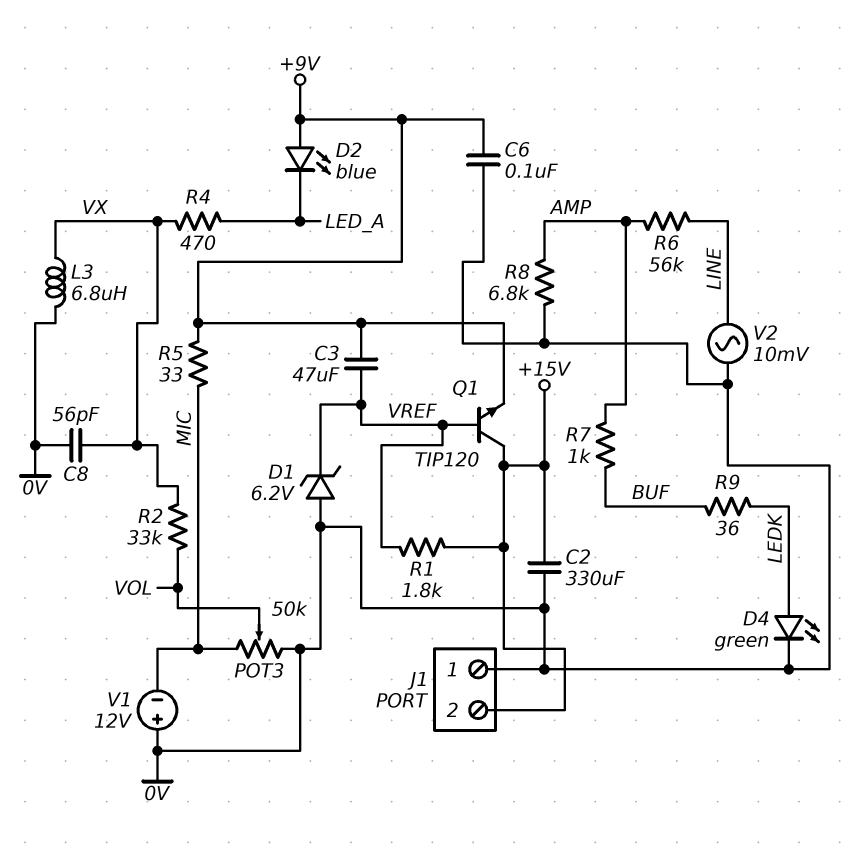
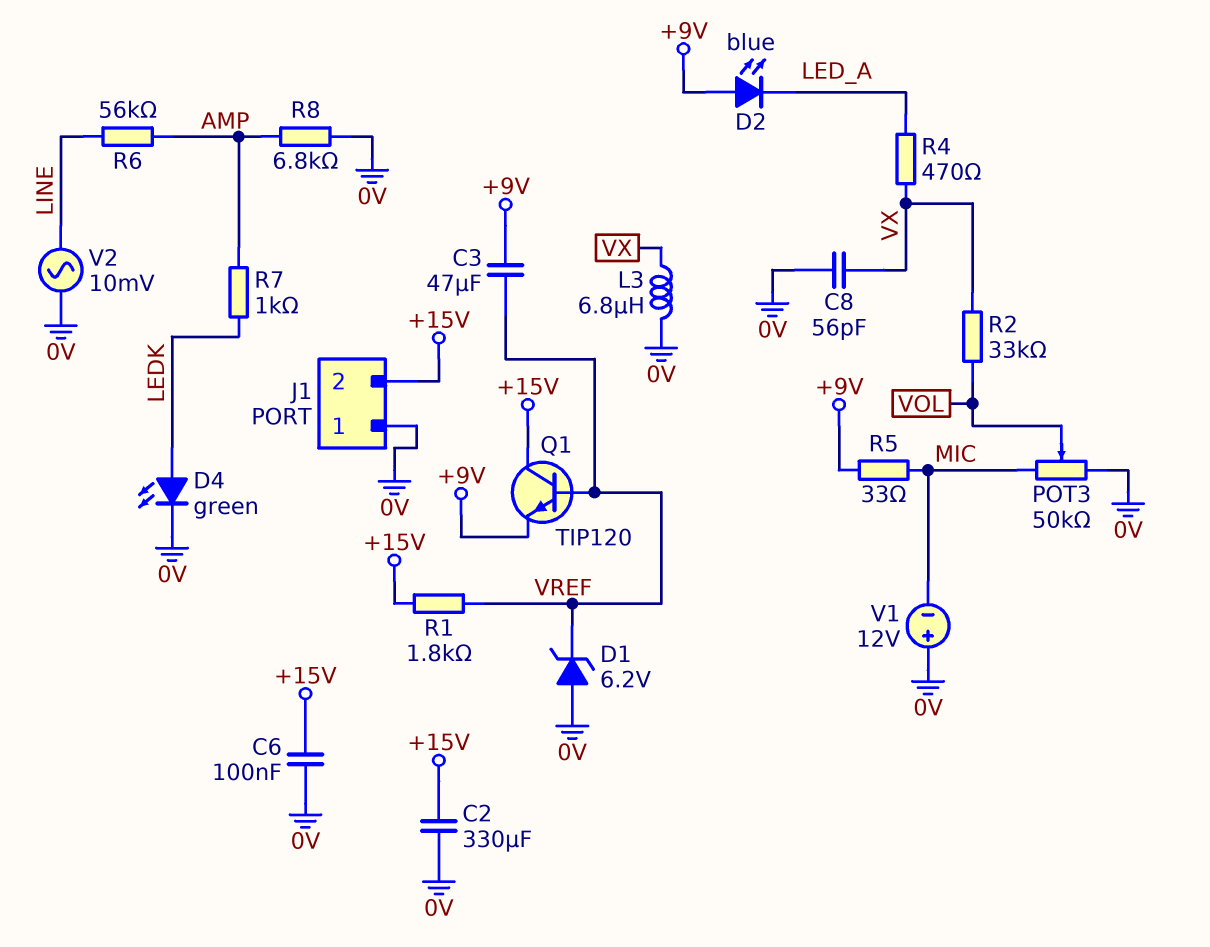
C6: 100nF (+9V, 0V) -> 100nF (+15V, 0V)
R7: 1k (AMP, BUF) -> 1k (AMP, LEDK)
R9: 36 (BUF, LEDK) -> none

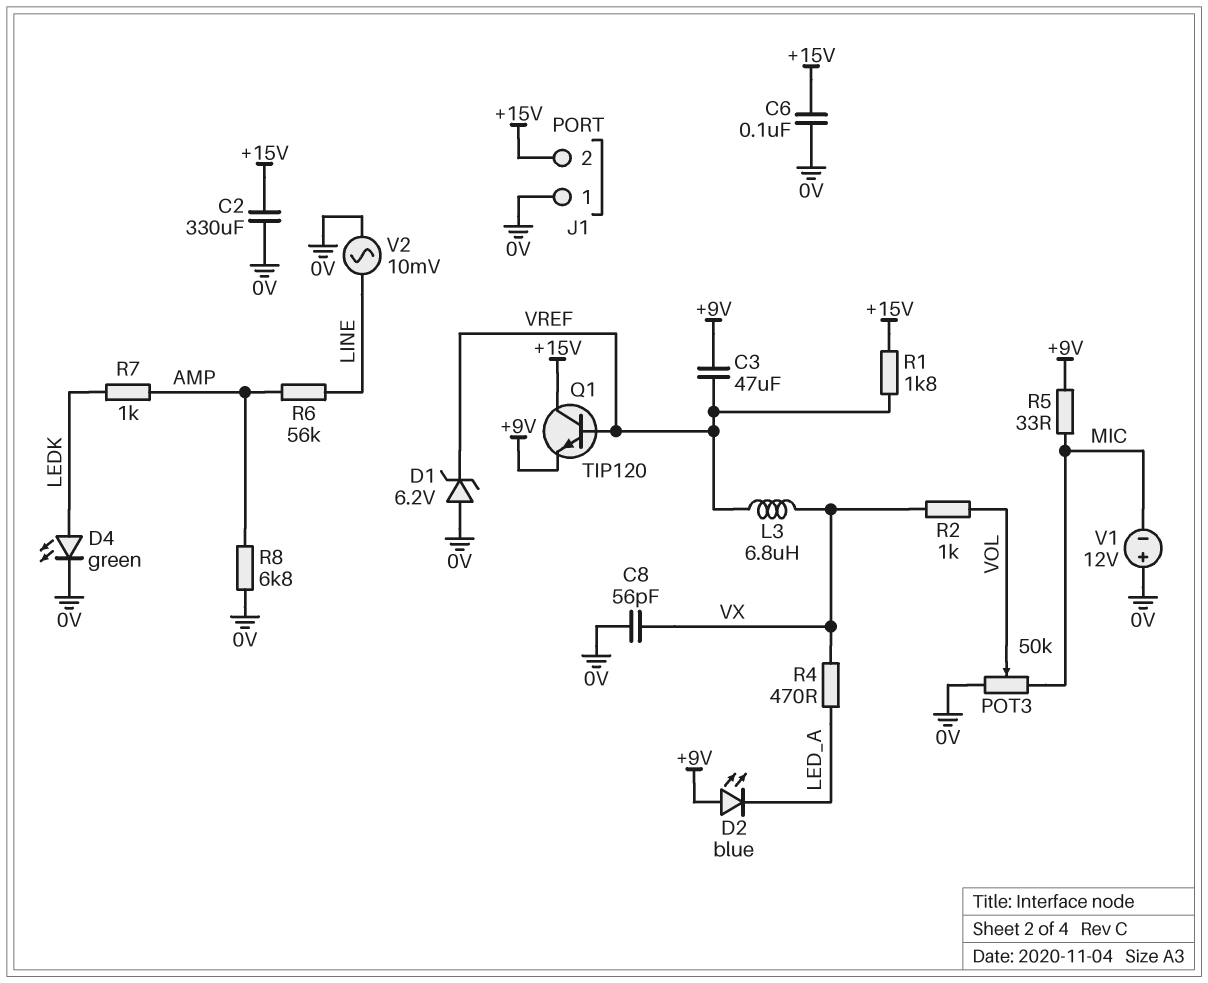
L3: 6.8uH (0V, VX) -> 6.8uH (VREF, VX)
R2: 33k (VOL, VX) -> 1k (VOL, VX)

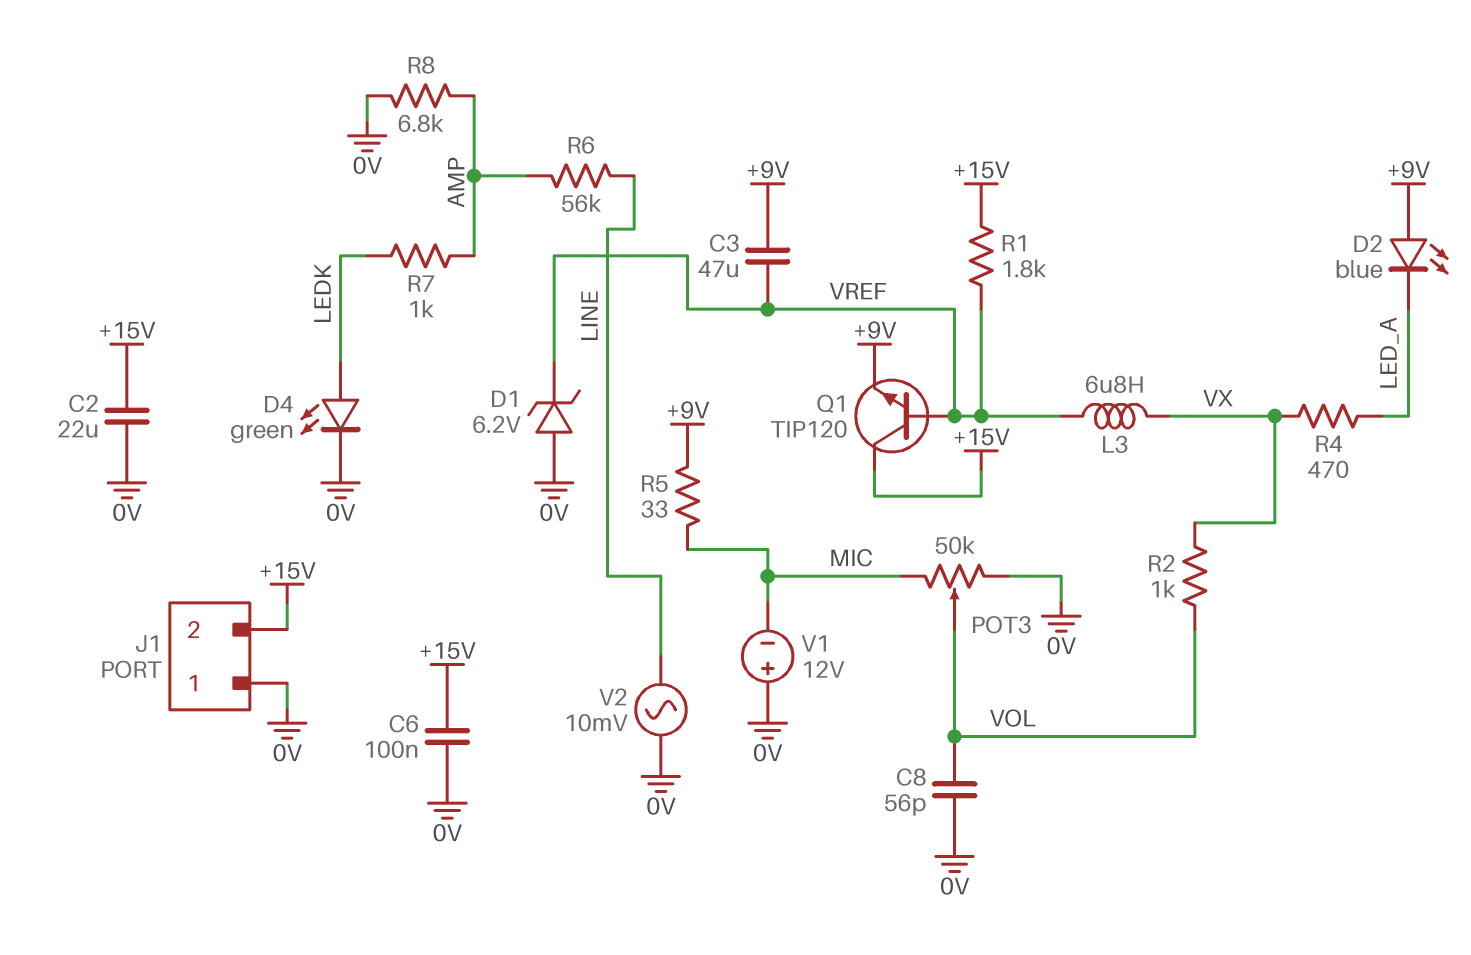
C2: 330uF (+15V, 0V) -> 22uF (+15V, 0V)
C8: 56pF (0V, VX) -> 56pF (0V, VOL)

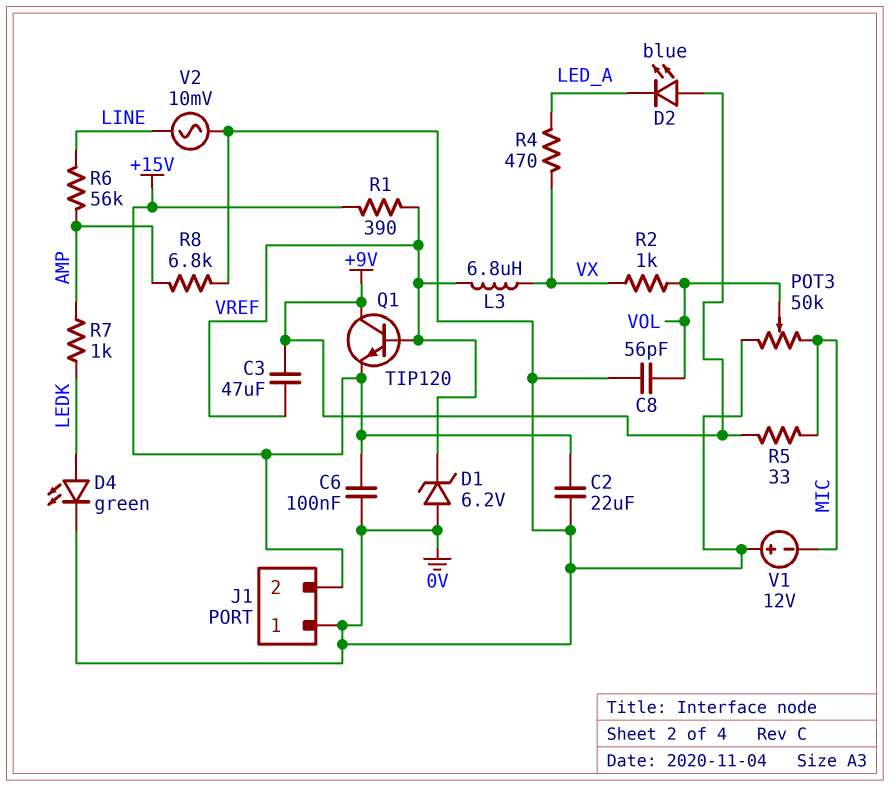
Q1: NPN TIP120 (B VREF, C +15V, E +9V) -> NPN TIP120 (B VREF, C +9V, E +15V)
R1: 1.8k (+15V, VREF) -> 390 (+15V, VREF)

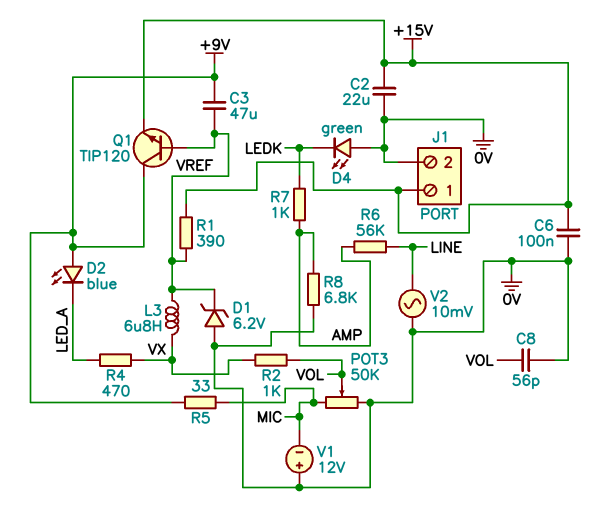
D4: LED green (A LEDK, K 0V) -> LED green (A 0V, K LEDK)
J1 pin 1: 0V -> +15V
J1 pin 2: +15V -> 0V

